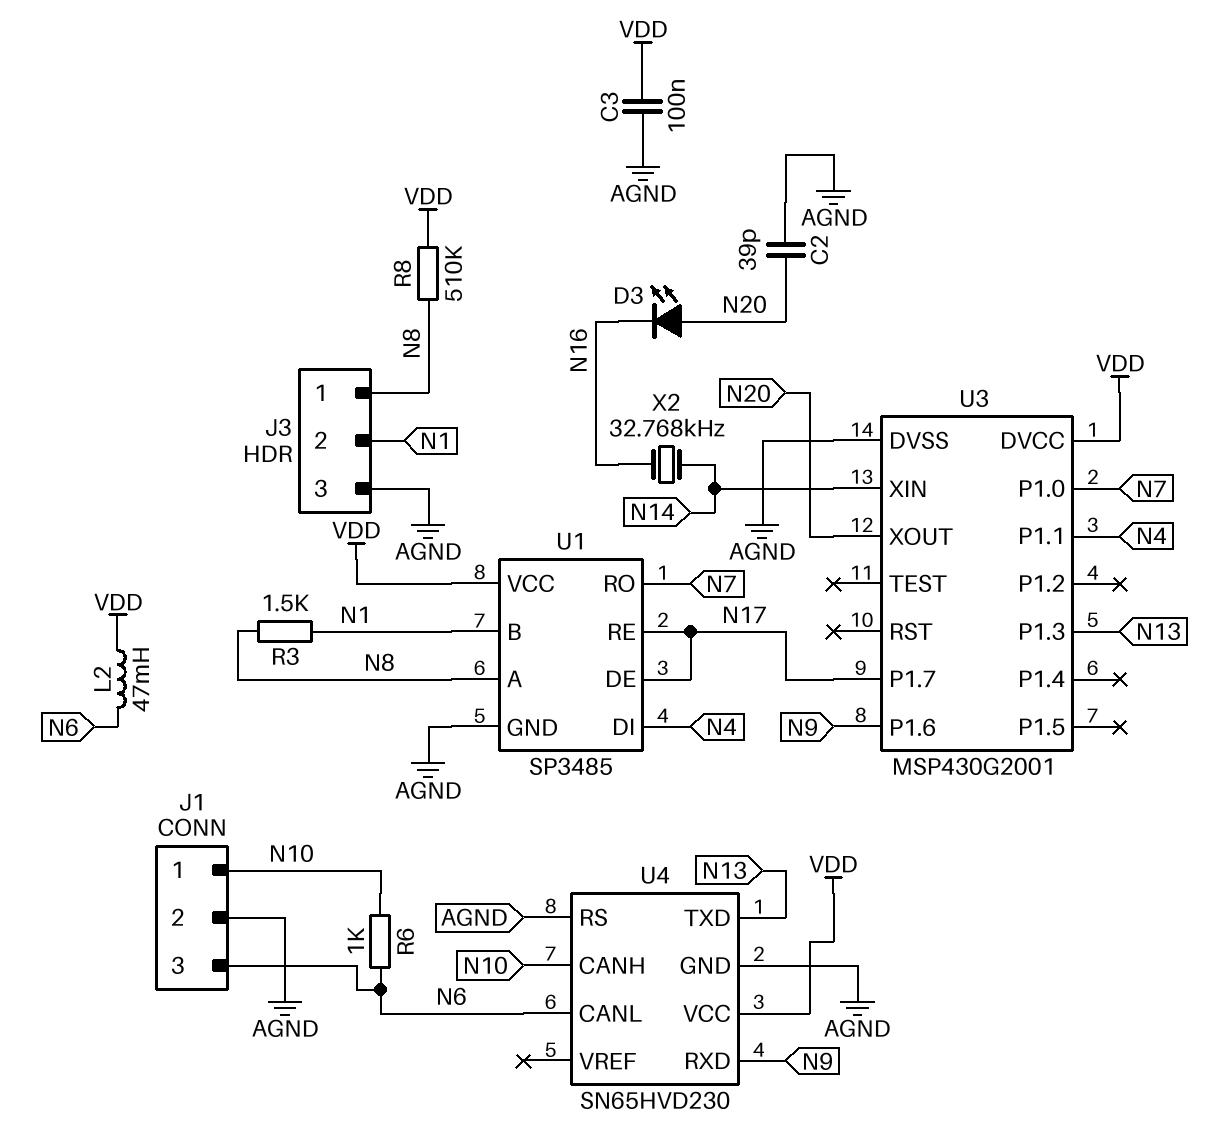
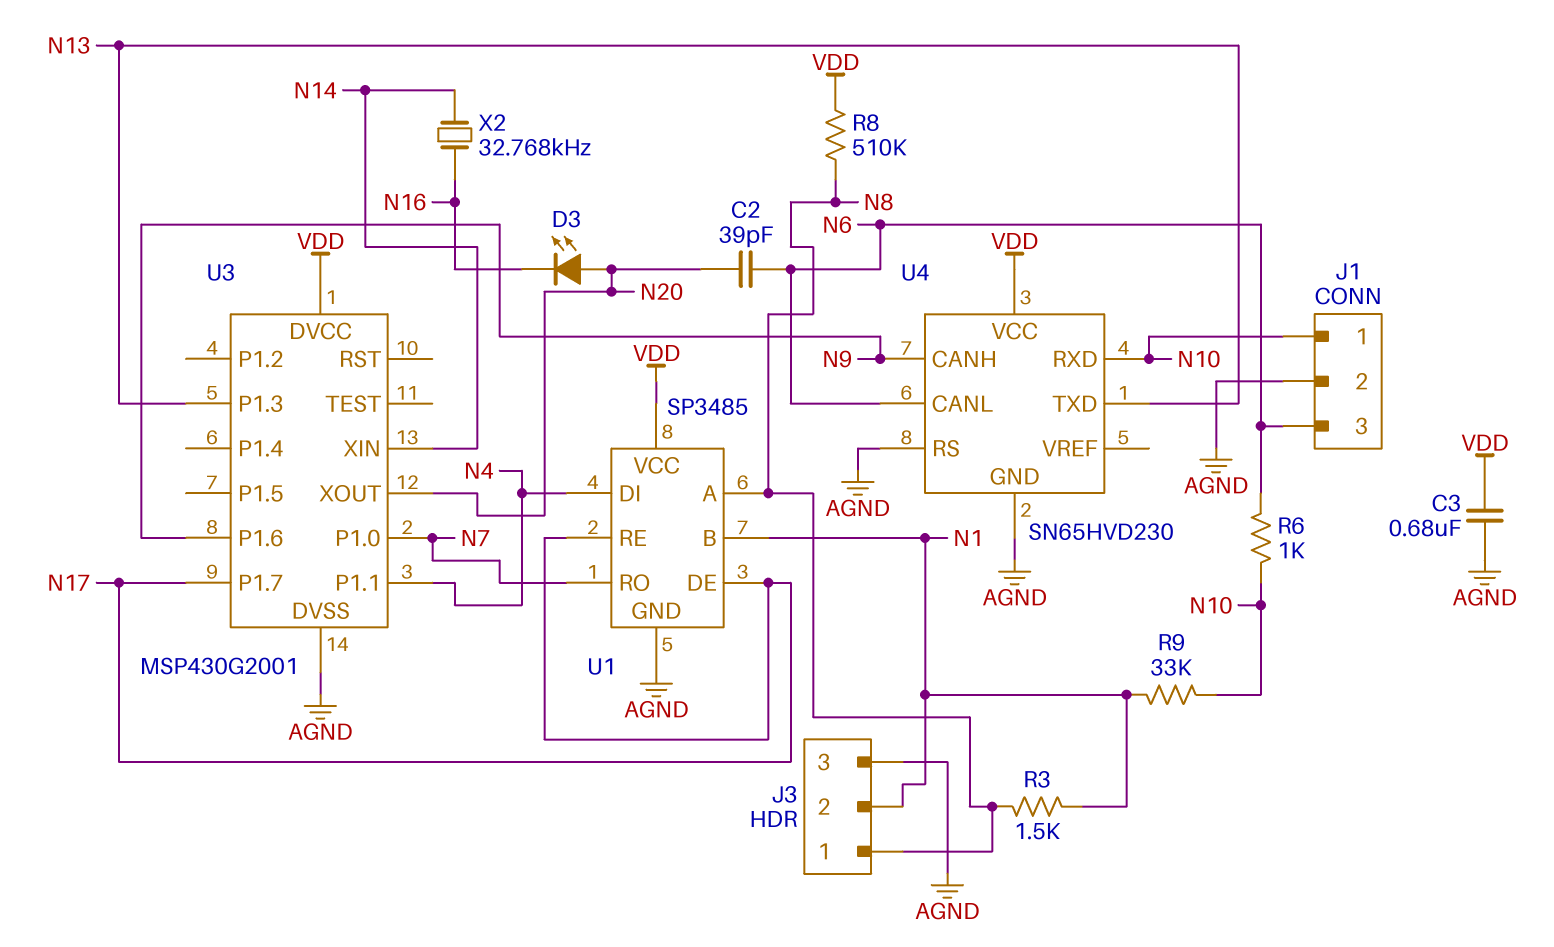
C2: 39pF (AGND, N20) -> 39pF (N6, N20)
C3: 100nF (AGND, VDD) -> 680nF (AGND, VDD)
L2: 47mH (N6, VDD) -> none
R9: none -> 33k (N1, N10)
U4 pin CANH: N10 -> N9
U4 pin RXD: N9 -> N10

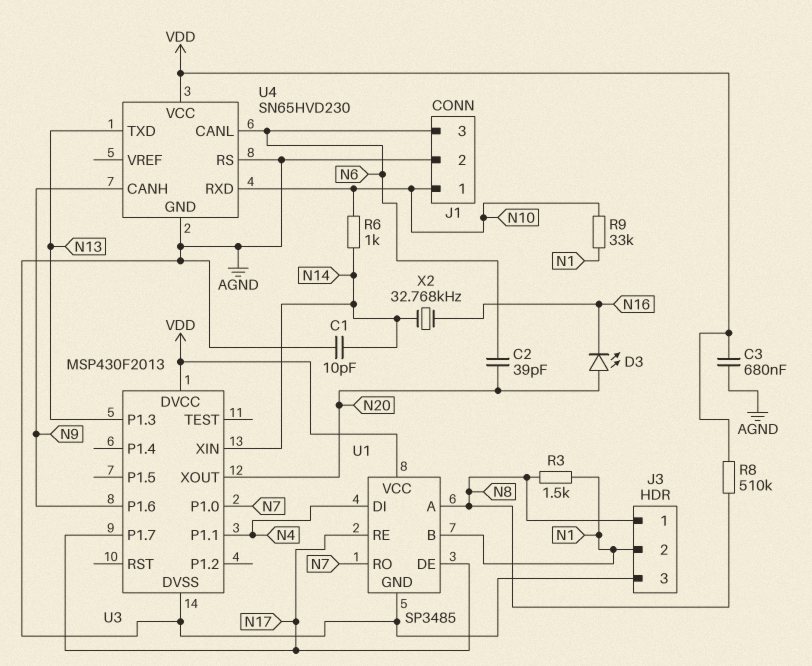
C1: none -> 10pF (AGND, N14)
R6: 1k (N6, N10) -> 1k (N10, N14)
U3: MSP430G2001 -> MSP430F2013

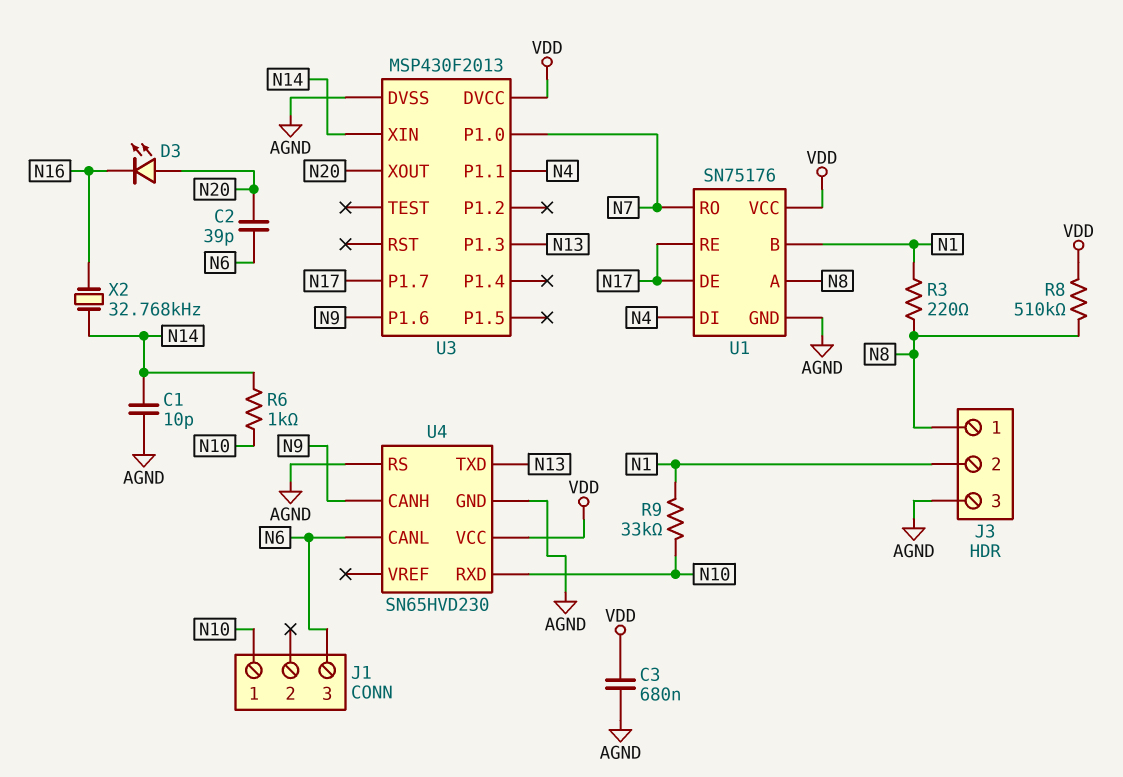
J1 pin 2: AGND -> none
R3: 1.5k (N1, N8) -> 220 (N1, N8)
U1: SP3485 -> SN75176

